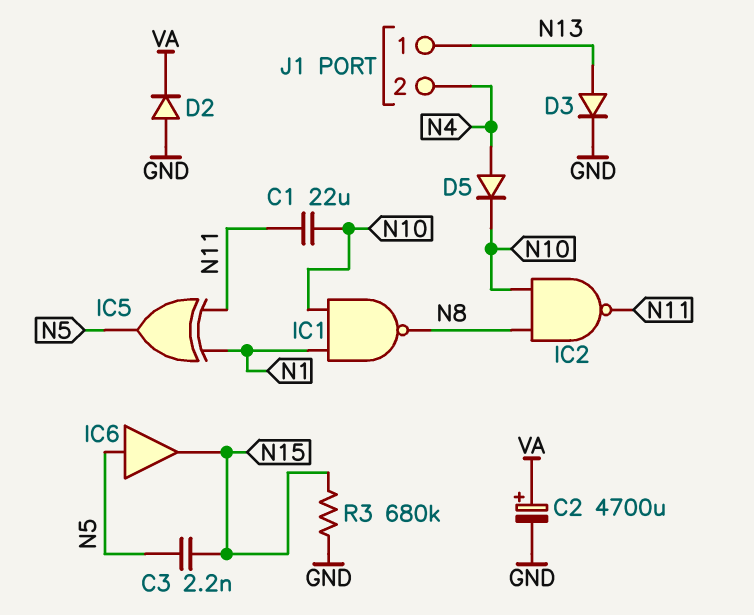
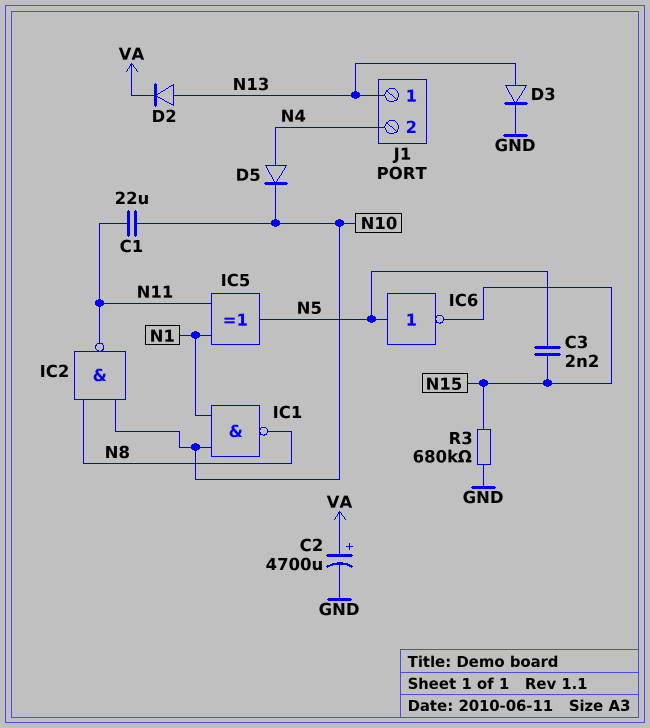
D2: diode (A GND, K VA) -> diode (A N13, K VA)
IC6: buffer (in N5, out N15) -> NOT (in N5, out N15)

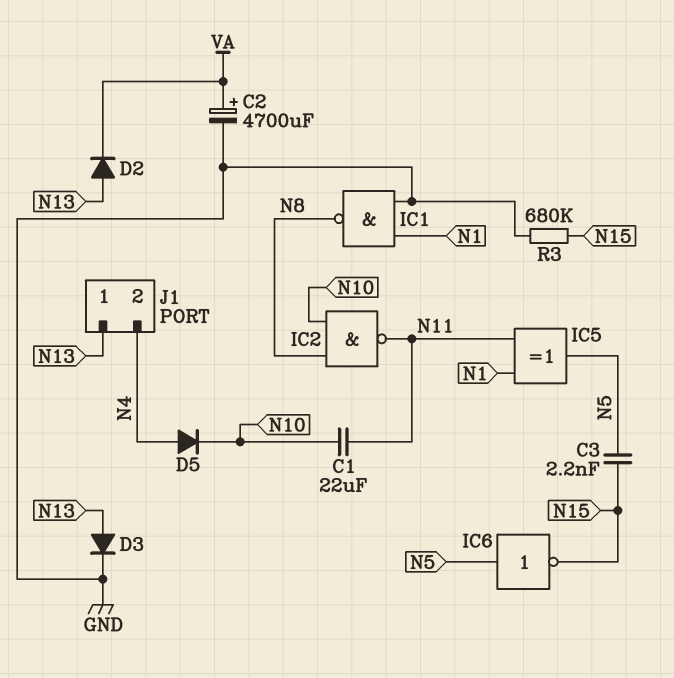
IC1: NAND (in N1, in N10, out N8) -> NAND (in GND, in N1, out N8)

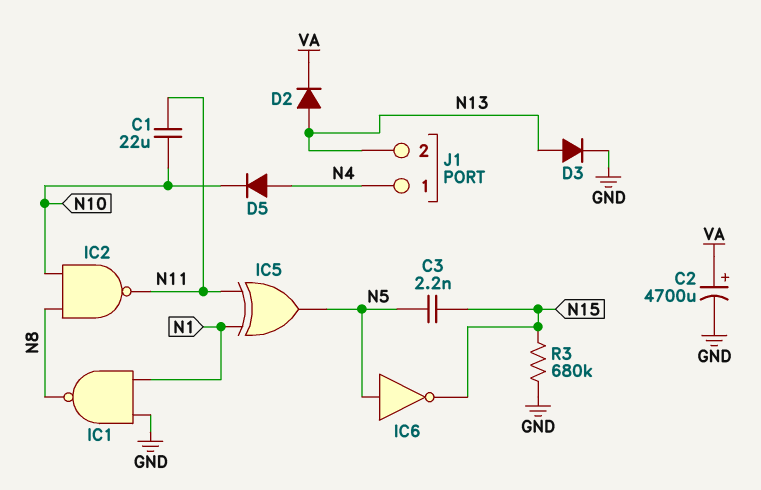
J1 pin 1: N13 -> N4
J1 pin 2: N4 -> N13

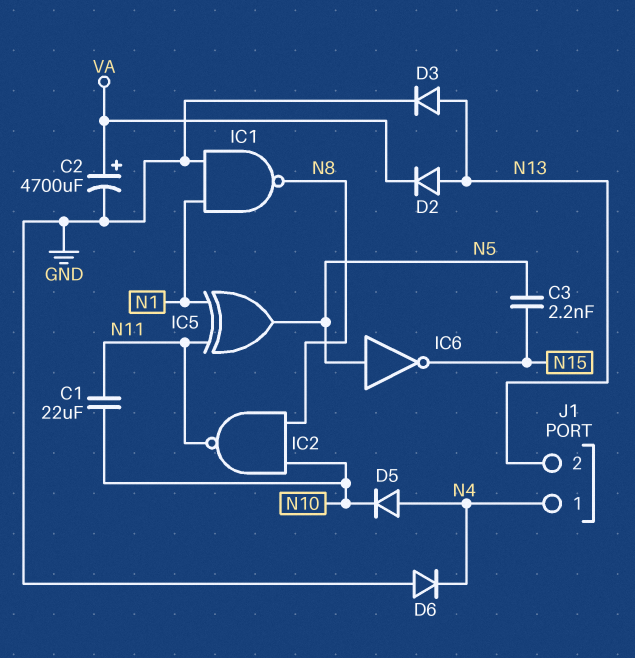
D6: none -> diode (A GND, K N4)
R3: 680k (GND, N15) -> none

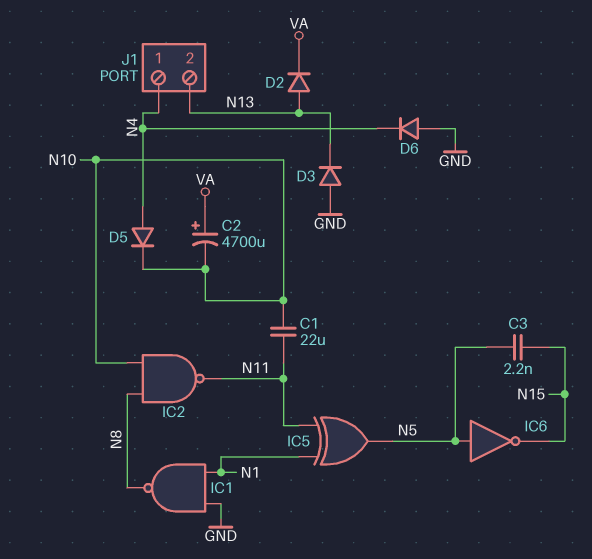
C2: 4700uF (plus VA, minus GND) -> 4700uF (plus VA, minus N10)
D3: diode (A N13, K GND) -> diode (A GND, K N13)

